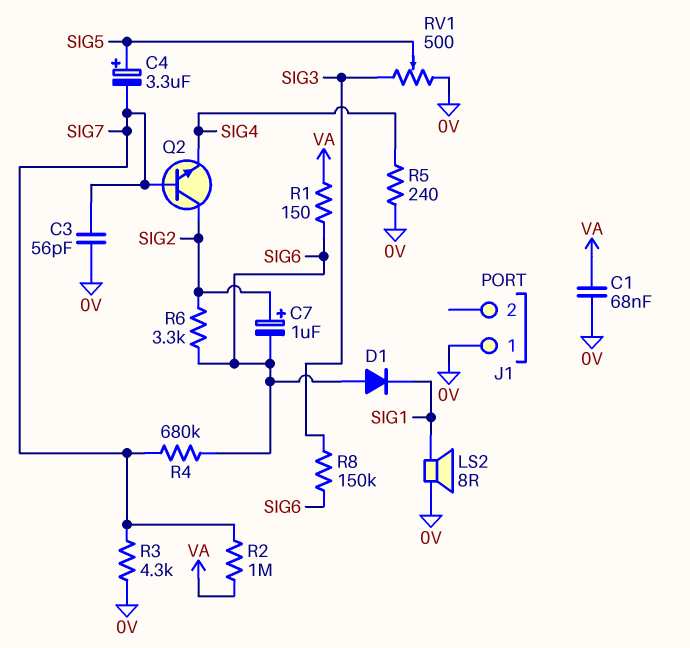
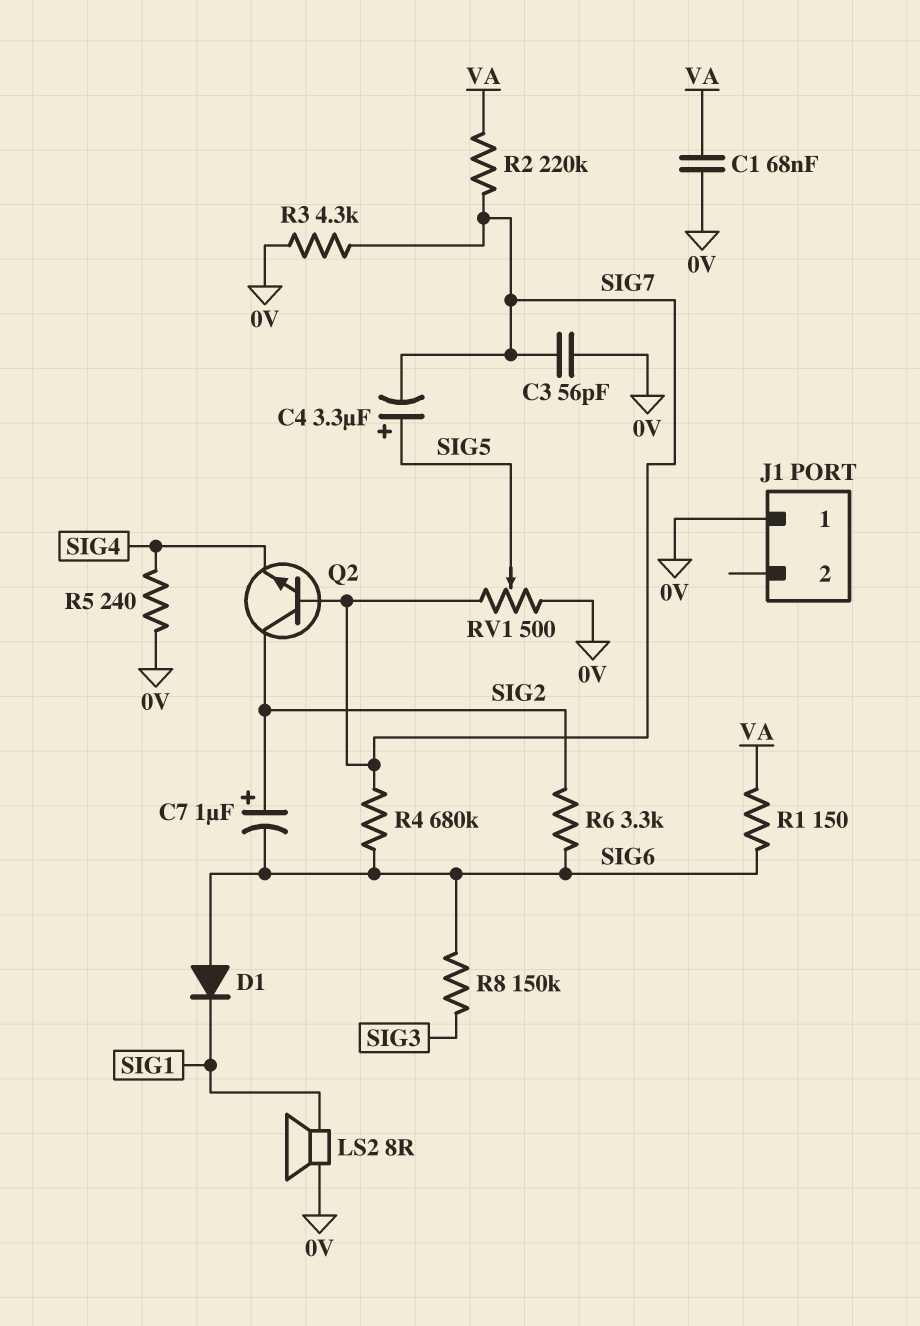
R2: 1M (SIG7, VA) -> 220k (SIG7, VA)
RV1: 500 (0V, SIG3, wiper SIG5) -> 500 (0V, SIG7, wiper SIG5)

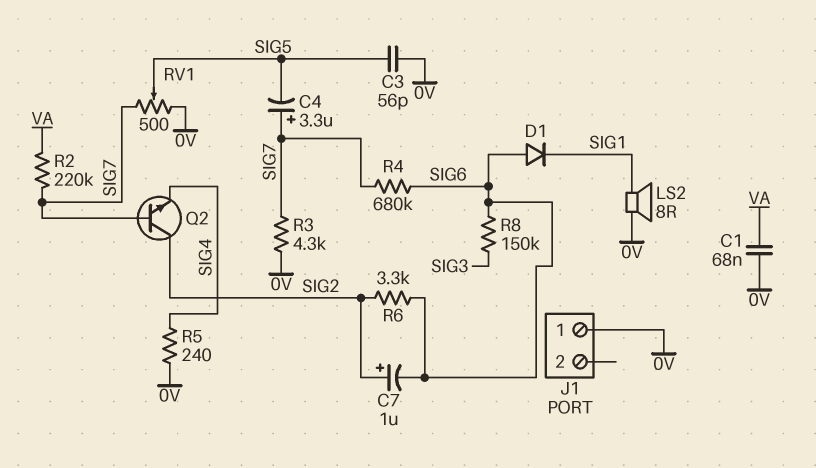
C3: 56pF (0V, SIG7) -> 56pF (0V, SIG5)
C4: 3.3uF (plus SIG5, minus SIG7) -> 3.3uF (plus SIG7, minus SIG5)
R1: 150 (SIG6, VA) -> none

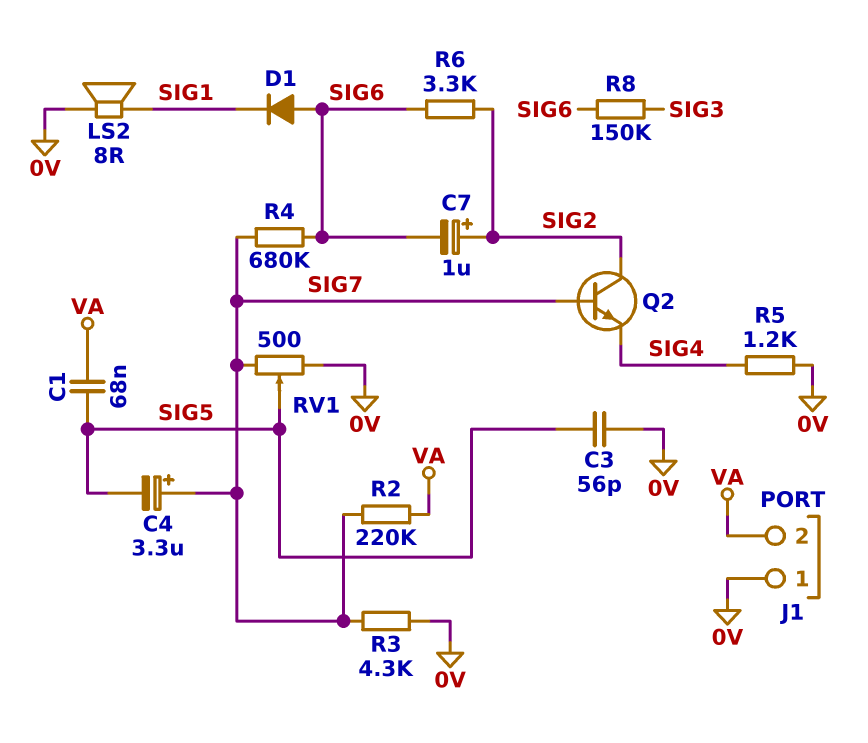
C1: 68nF (0V, VA) -> 68nF (SIG5, VA)
J1 pin 2: none -> VA
R5: 240 (0V, SIG4) -> 1.2k (0V, SIG4)

